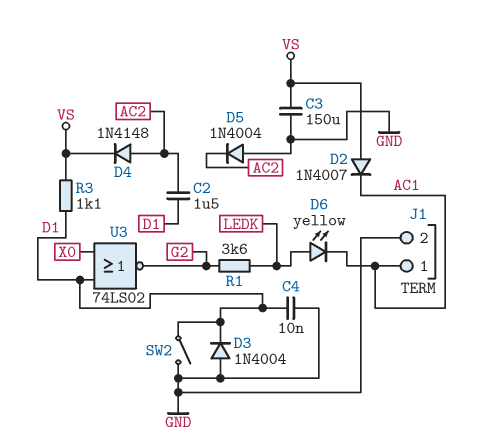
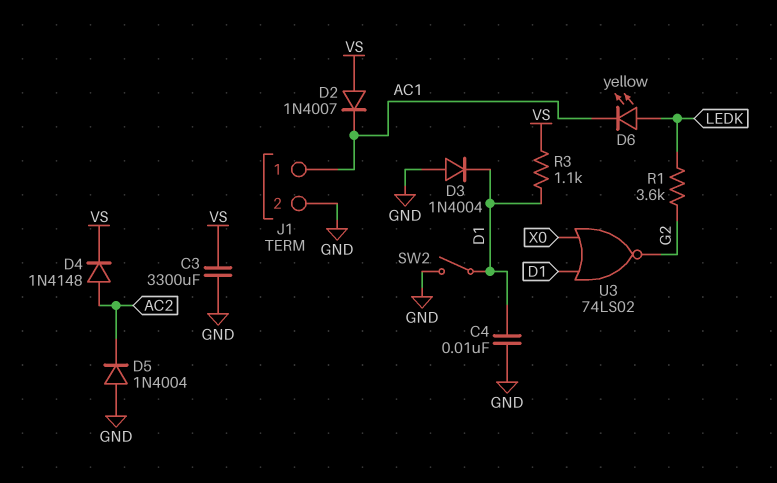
C2: 1.5uF (AC2, D1) -> none
C3: 150uF (GND, VS) -> 3300uF (GND, VS)

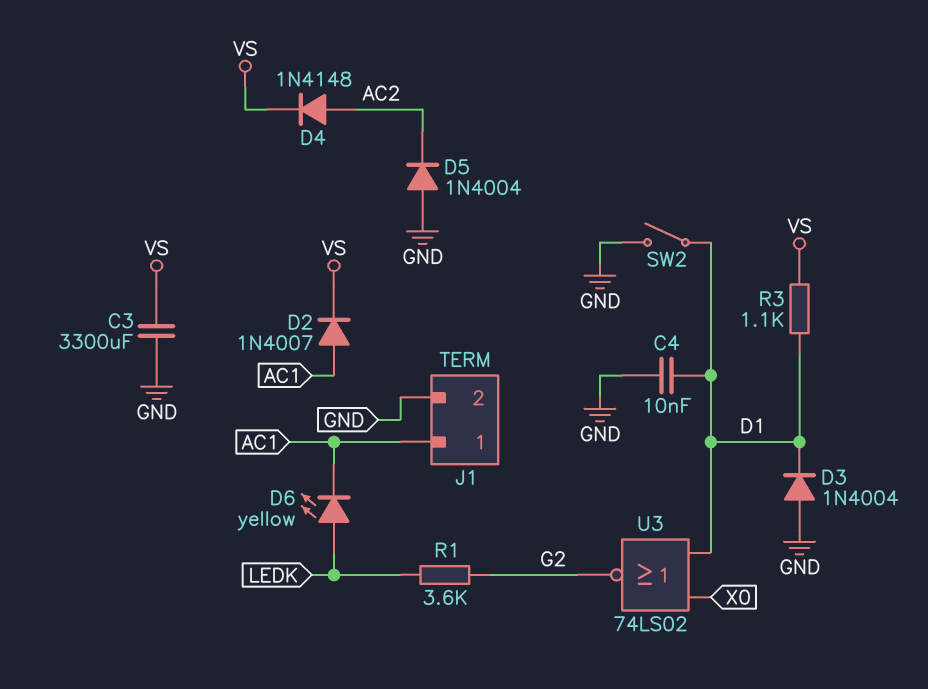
D2: diode 1N4007 (A VS, K AC1) -> diode 1N4007 (A AC1, K VS)

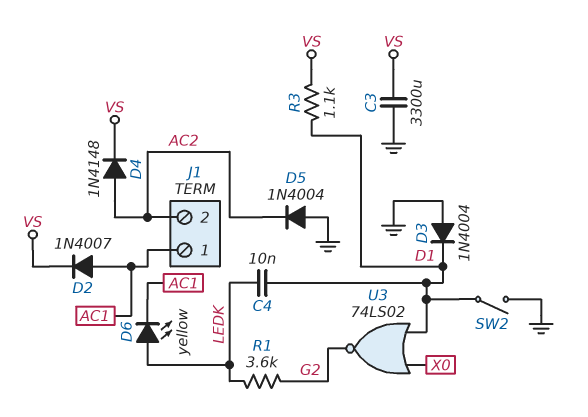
C4: 10nF (D1, GND) -> 10nF (D1, LEDK)
J1 pin 2: GND -> AC2

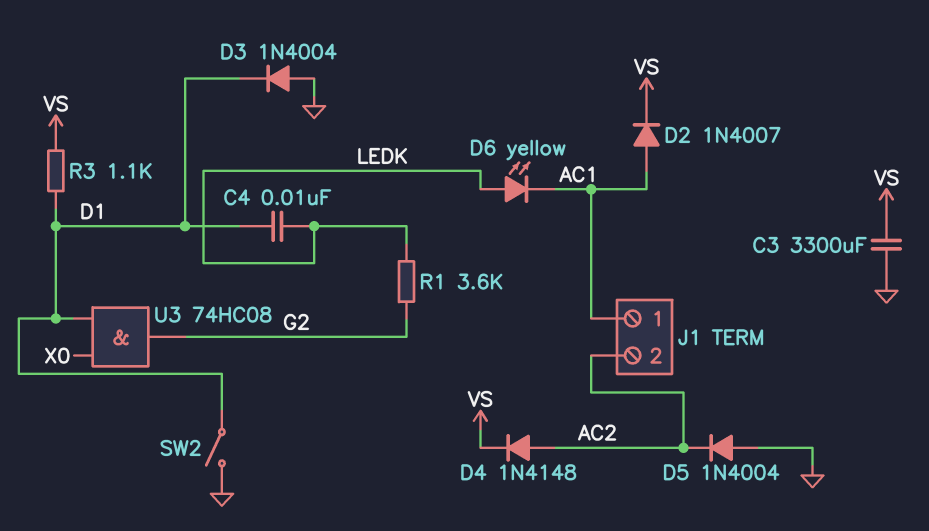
U3: NOR 74LS02 (in D1, in X0, out G2) -> AND 74HC08 (in D1, in X0, out G2)

